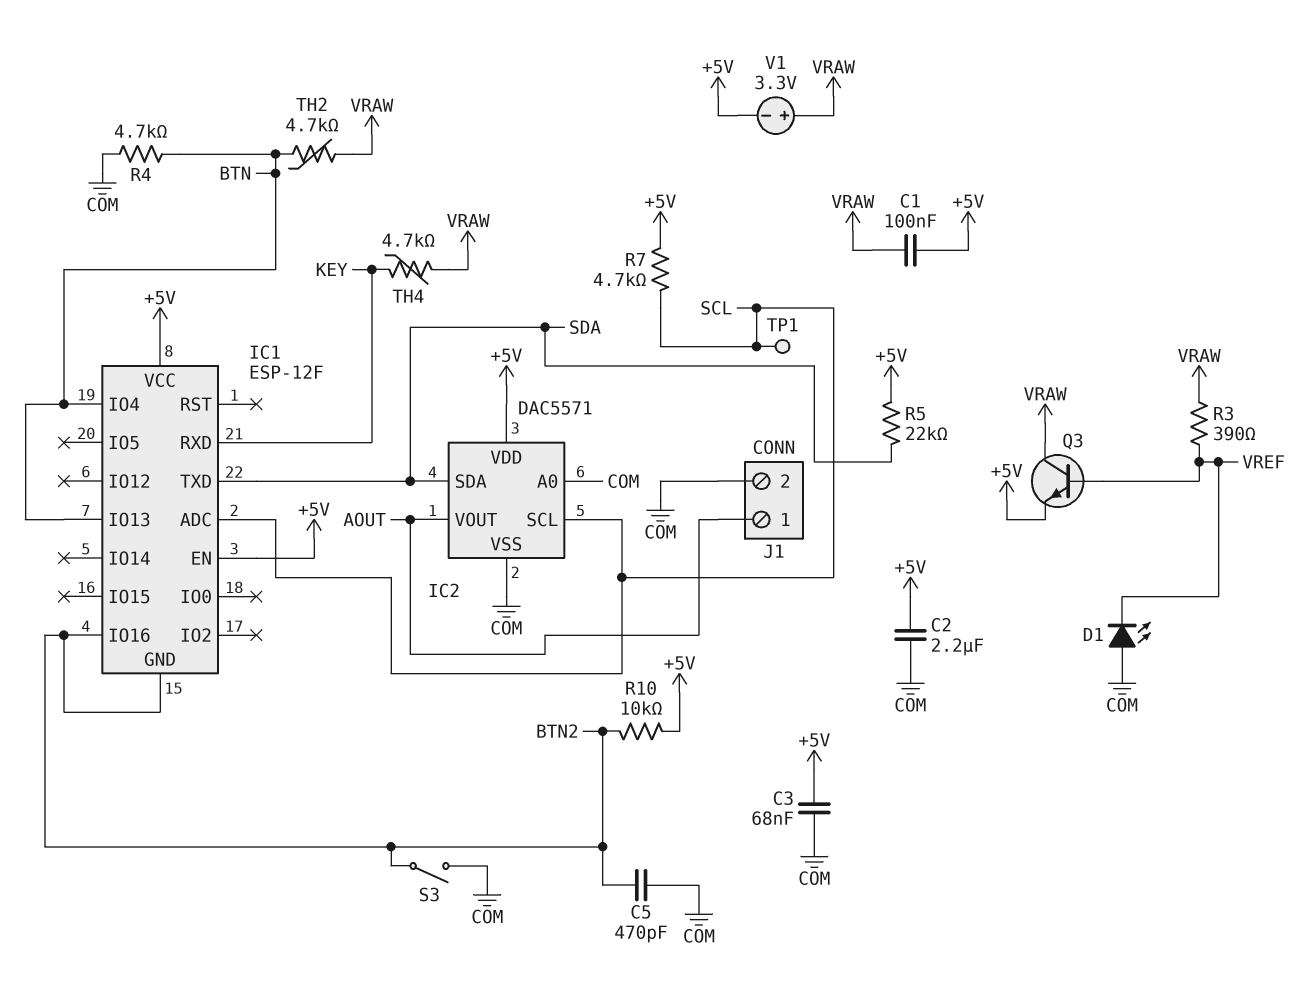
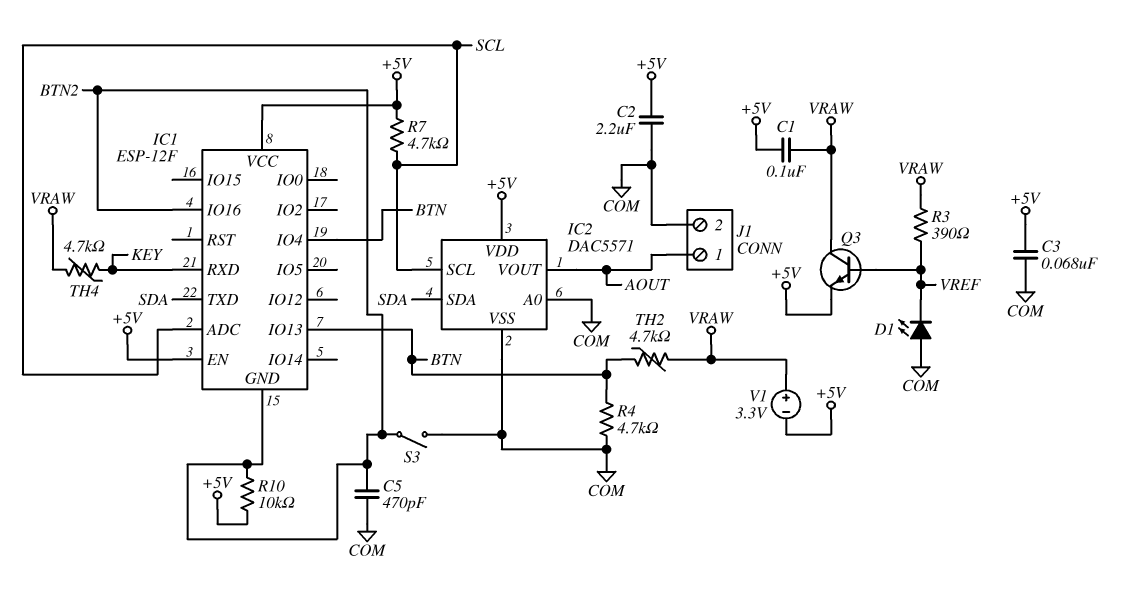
R5: 22k (+5V, SDA) -> none
TP1: test point (SCL) -> none

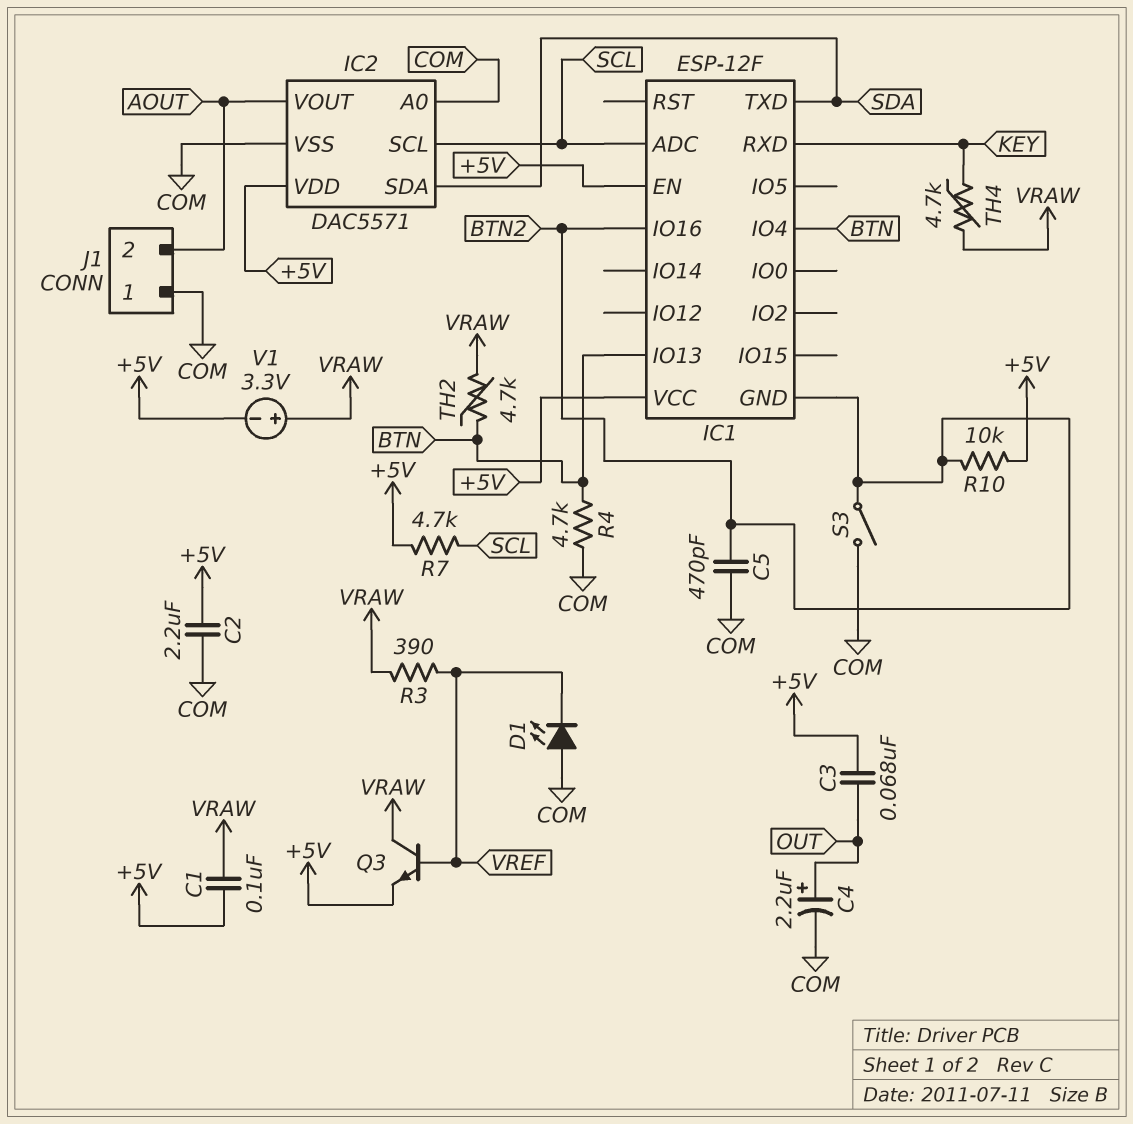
C3: 68nF (+5V, COM) -> 68nF (+5V, OUT)
C4: none -> 2.2uF (plus OUT, minus COM)
J1 pin 1: AOUT -> COM
J1 pin 2: COM -> AOUT

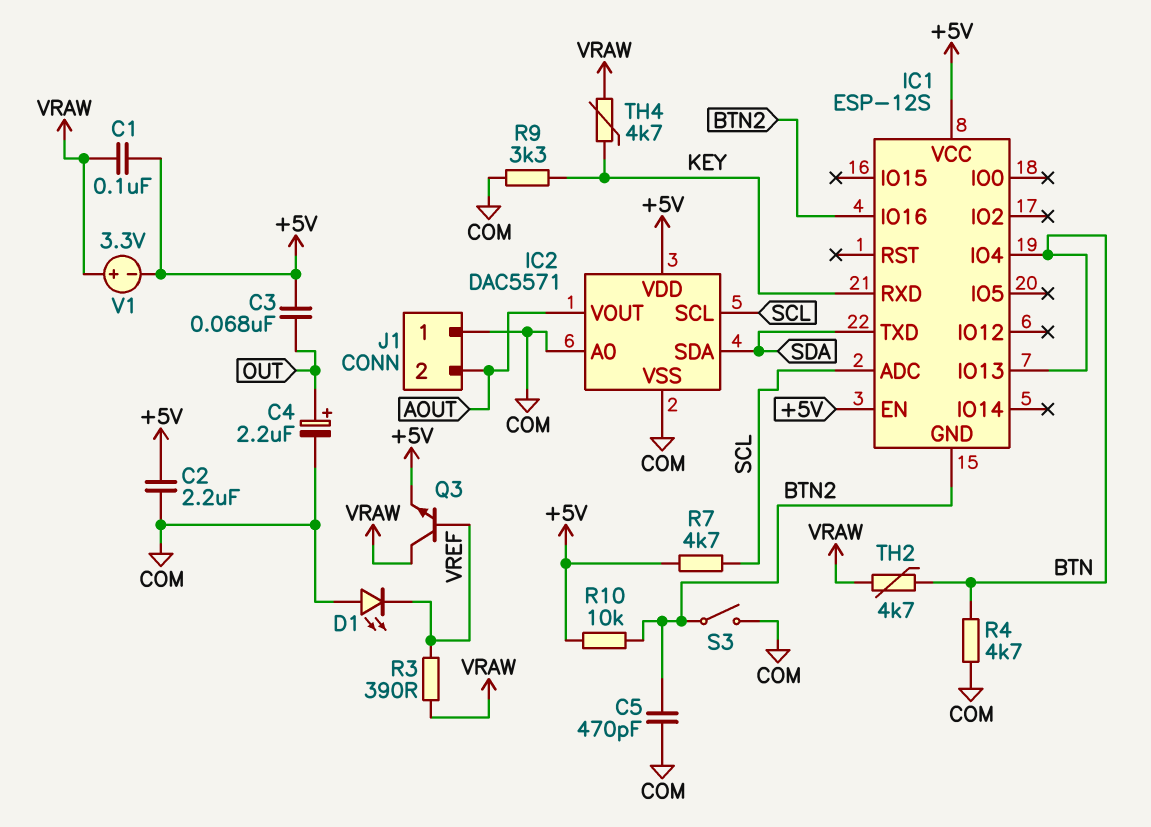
IC1: ESP-12F -> ESP-12S
R9: none -> 3.3k (COM, KEY)

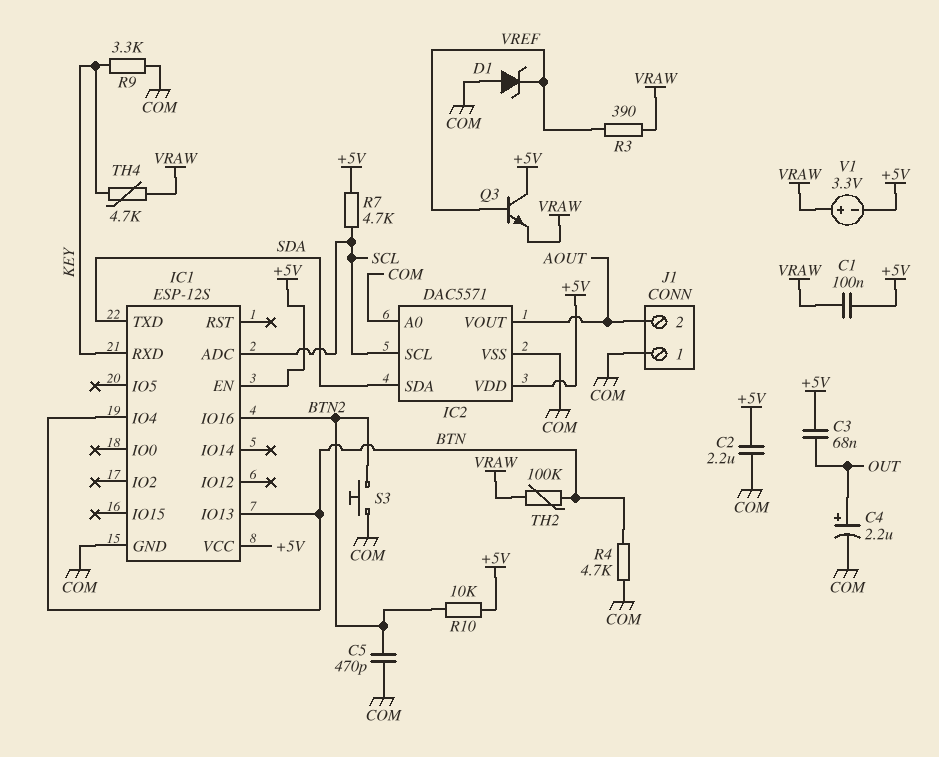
D1: LED (A COM, K VREF) -> zener (A COM, K VREF)
IC1 pin GND: BTN2 -> COM
Q3: NPN (B VREF, C VRAW, E +5V) -> NPN (B VREF, C +5V, E VRAW)
S3: switch (BTN2, COM) -> button (BTN2, COM)
TH2: 4.7k (BTN, VRAW) -> 100k (BTN, VRAW)

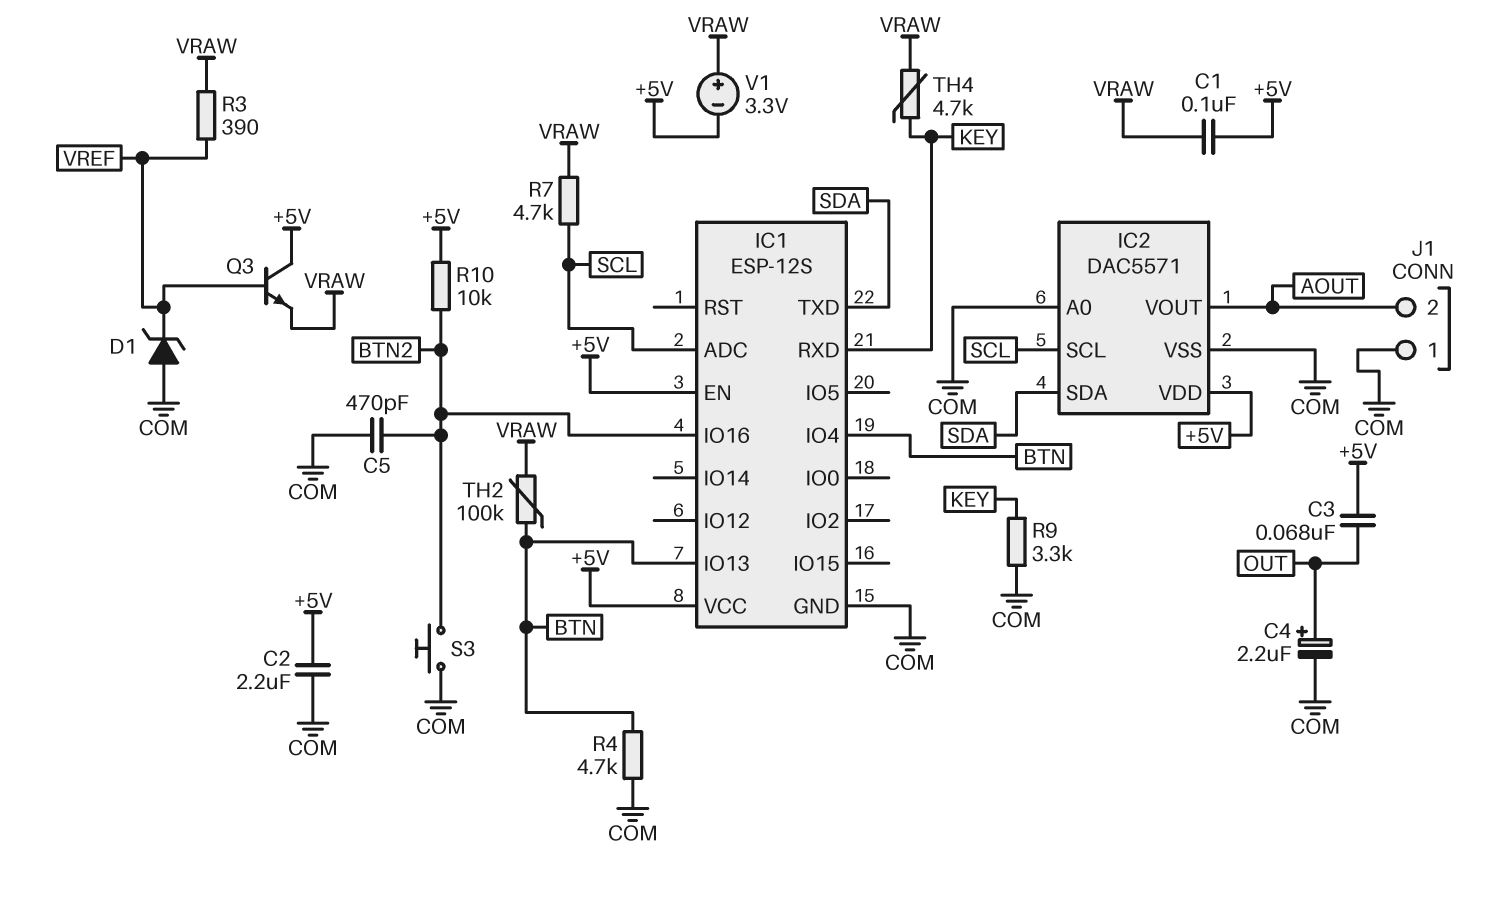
R7: 4.7k (+5V, SCL) -> 4.7k (SCL, VRAW)

